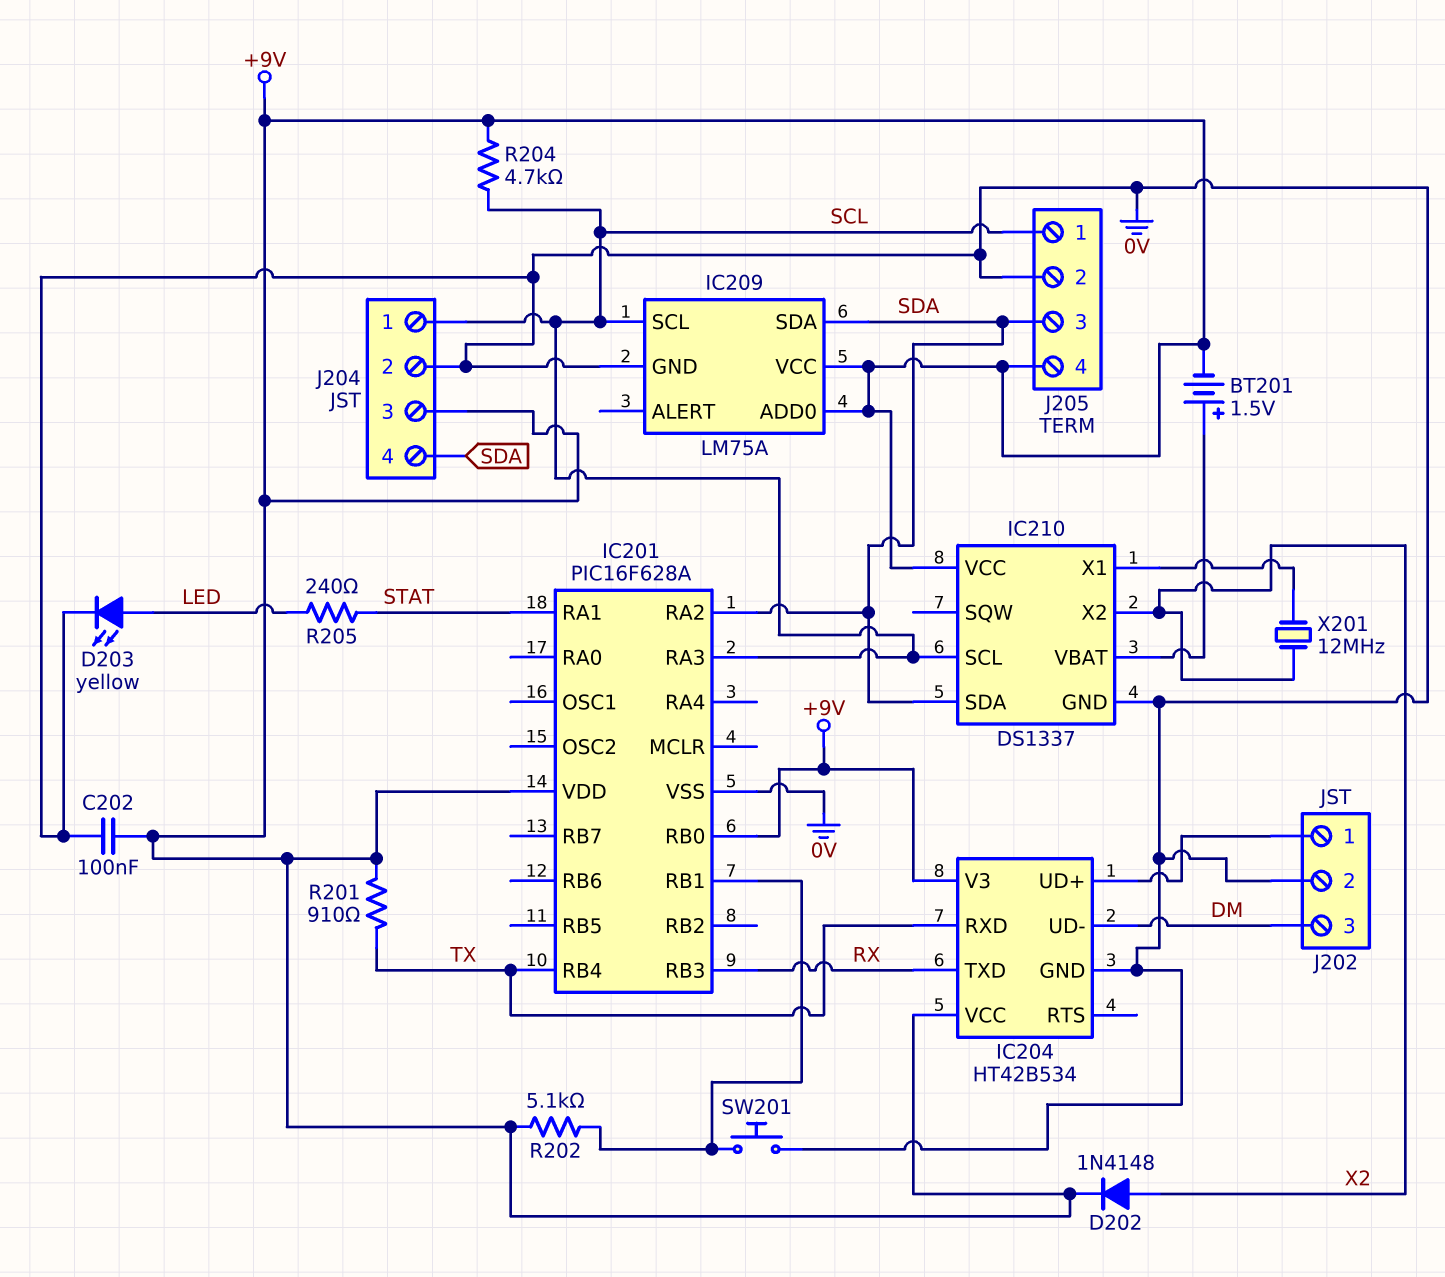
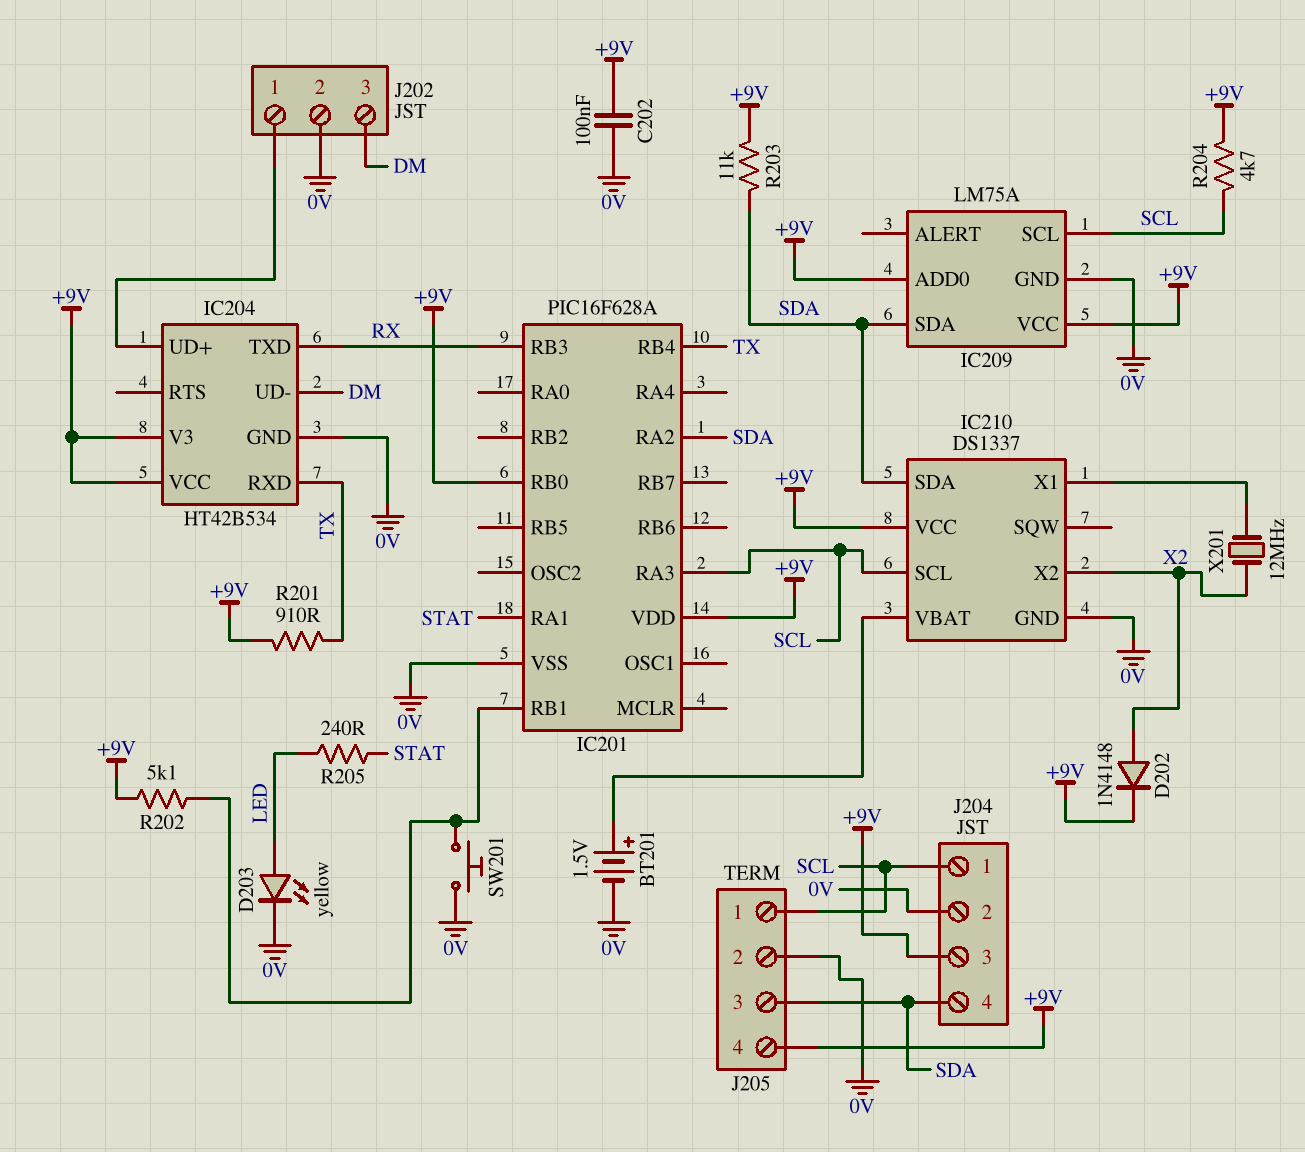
BT201: 1.5V (plus IC210/VBAT, minus +9V) -> 1.5V (plus IC210/VBAT, minus 0V)
R203: none -> 11k (+9V, SDA)

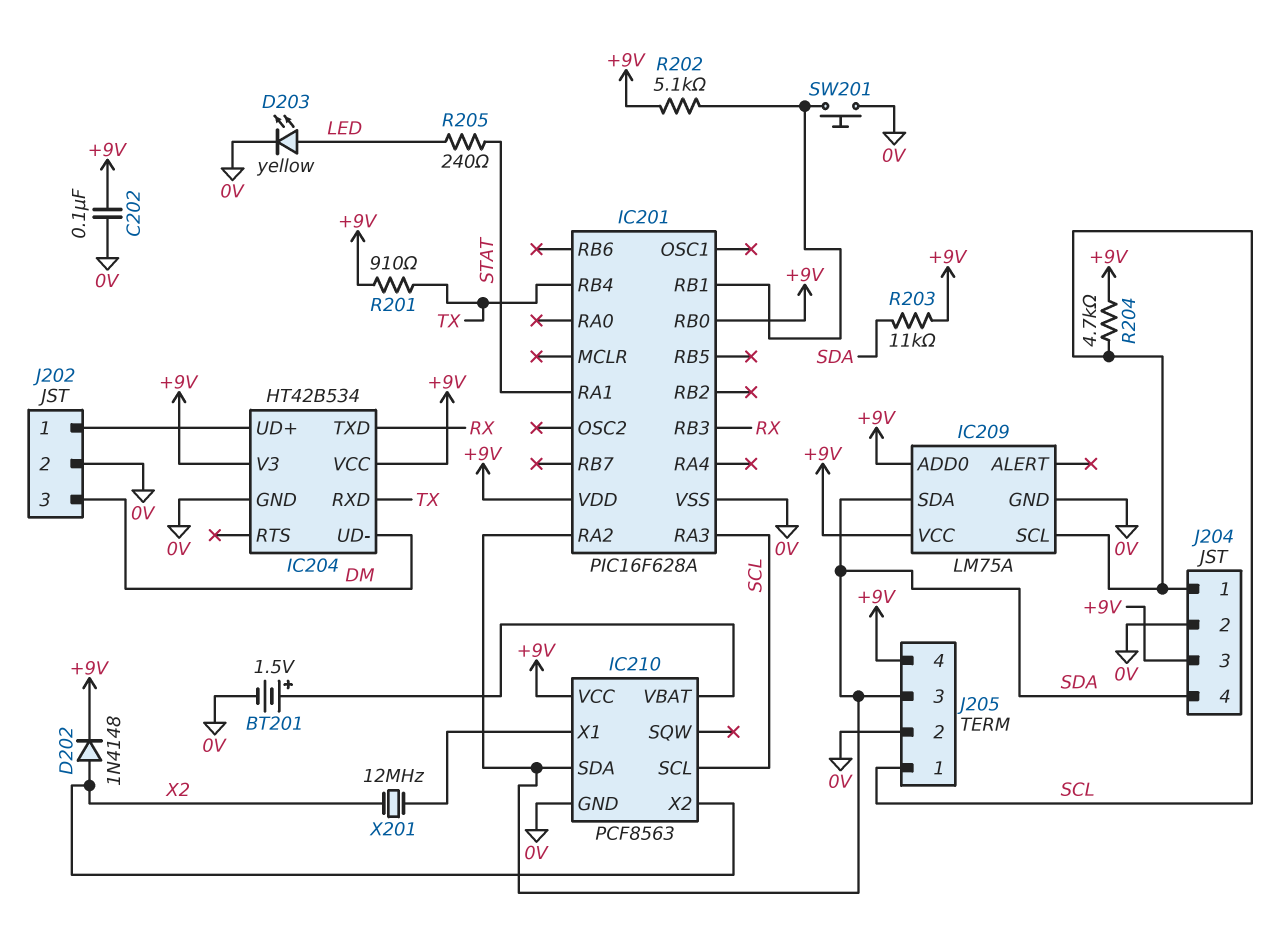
IC210: DS1337 -> PCF8563

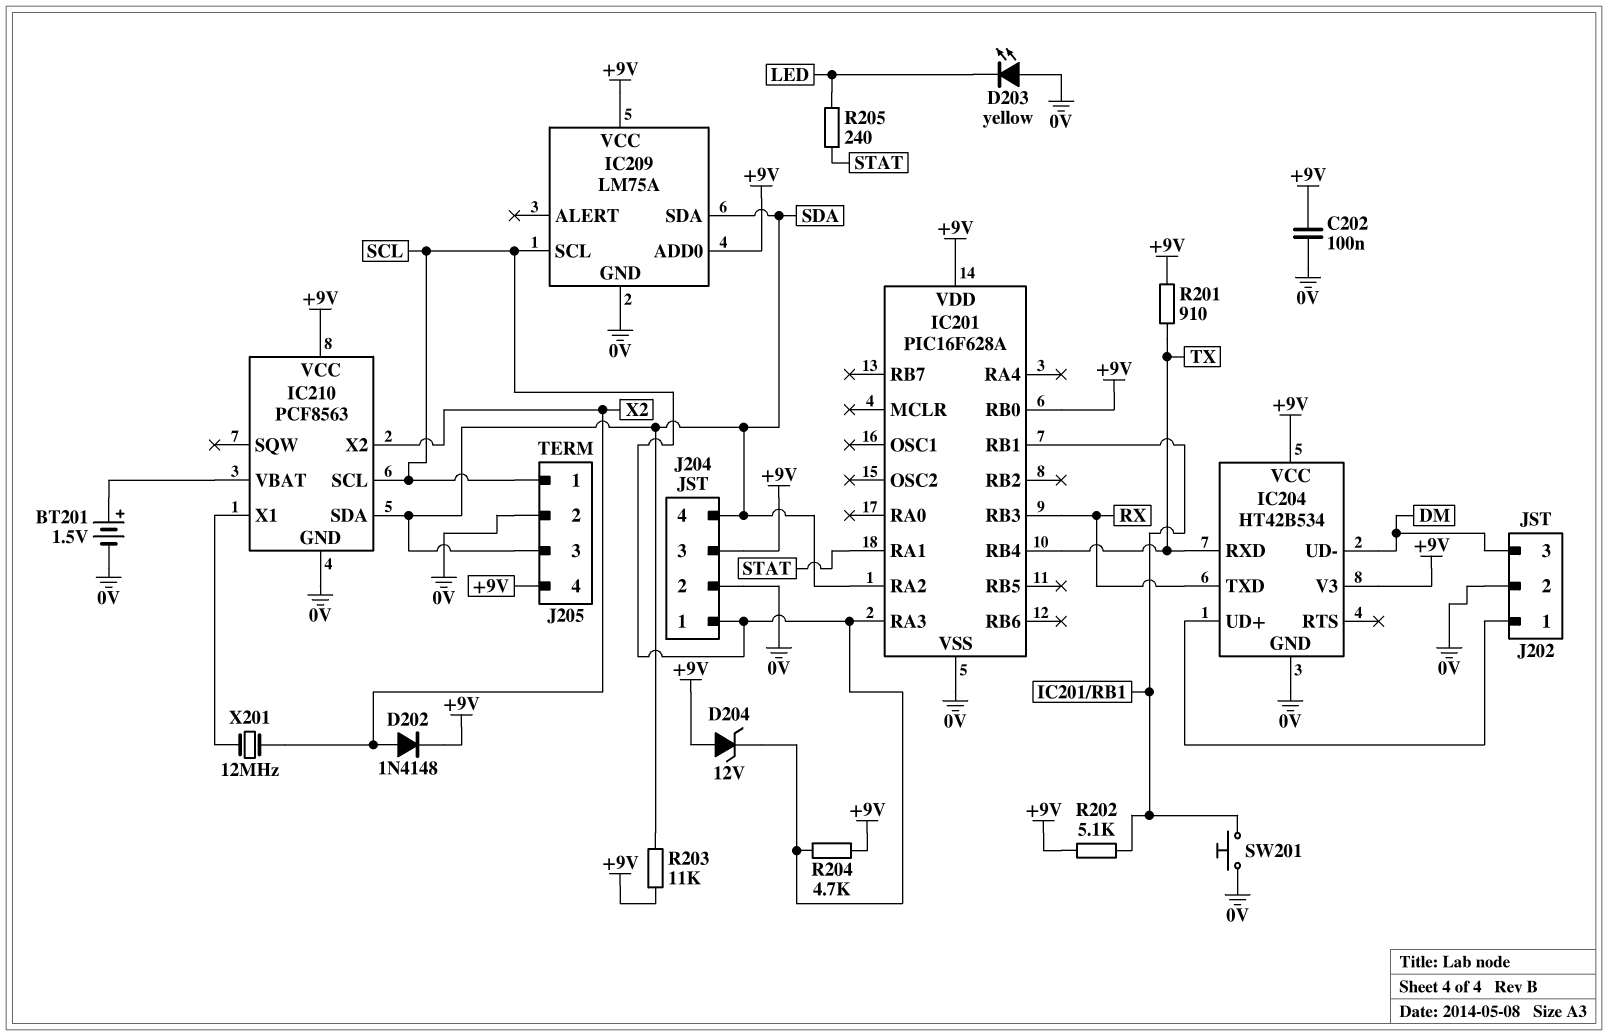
D203: LED yellow (A LED, K 0V) -> LED yellow (A 0V, K LED)
D204: none -> zener 12V (A +9V, K SCL)

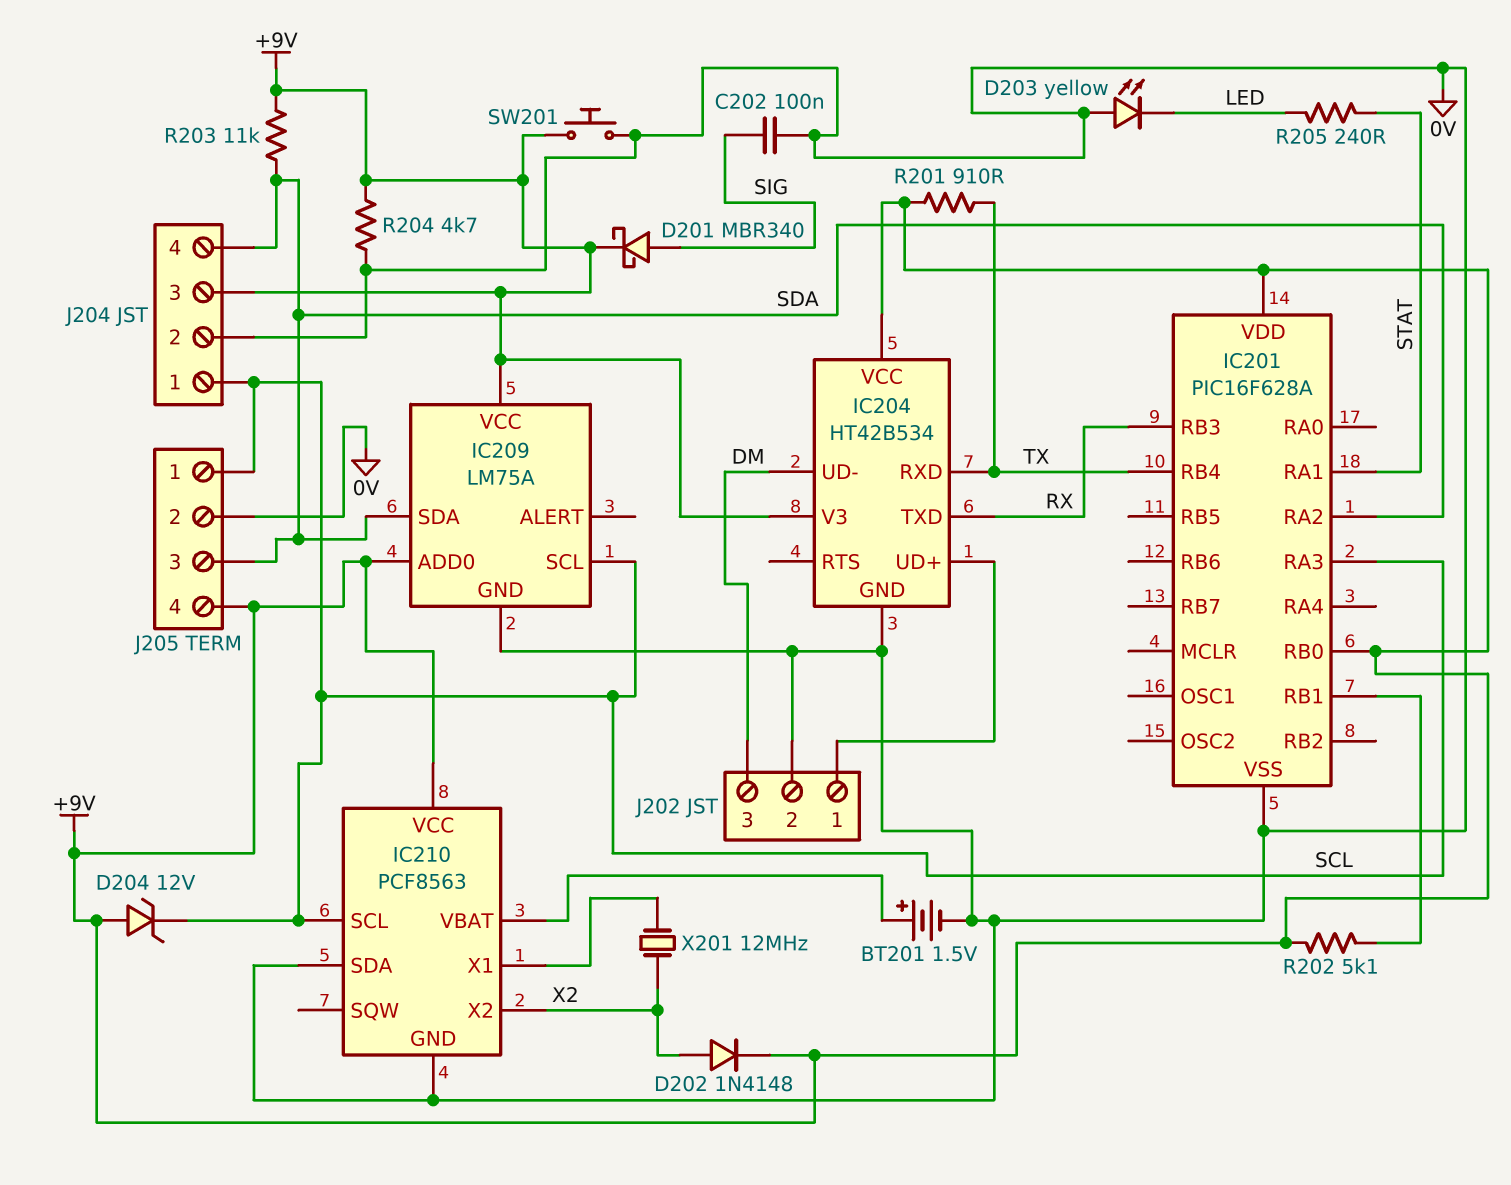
C202: 100nF (+9V, 0V) -> 100nF (0V, SIG)
D201: none -> schottky MBR340 (A SIG, K +9V)
IC210 pin SDA: SDA -> 0V
R204: 4.7k (+9V, SCL) -> 4.7k (+9V, 0V)
SW201: button (0V, IC201/RB1) -> button (+9V, 0V)

